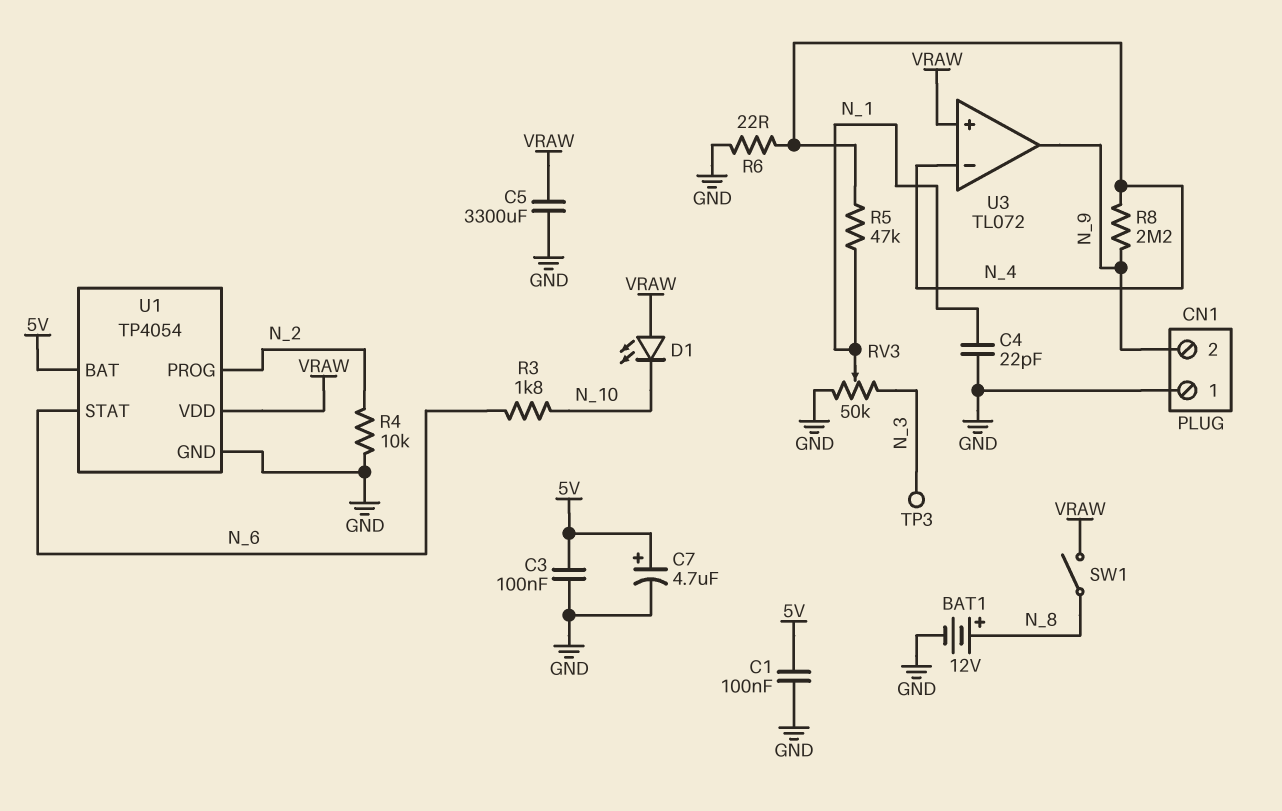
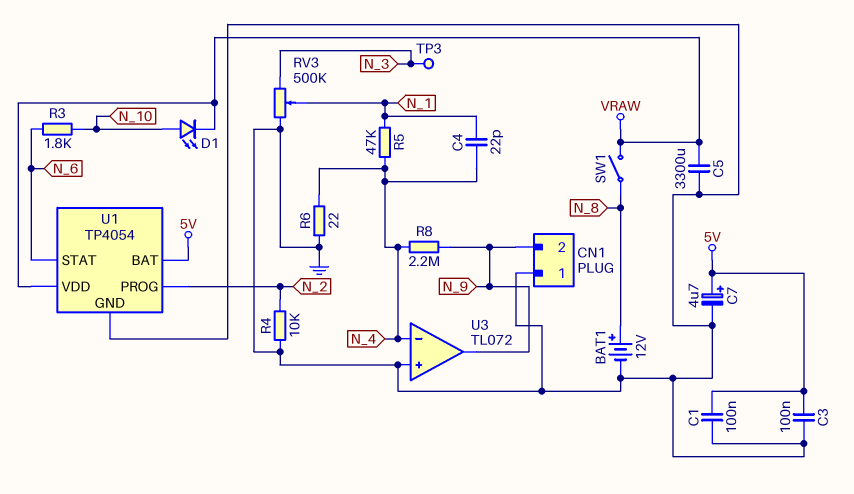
C4: 22pF (GND, N_1) -> 22pF (N_1, N_4)
D1: LED (A VRAW, K N_10) -> LED (A N_10, K VRAW)
RV3: 50k (GND, N_3, wiper N_1) -> 500k (GND, N_3, wiper N_1)
U3 pin in+: VRAW -> GND

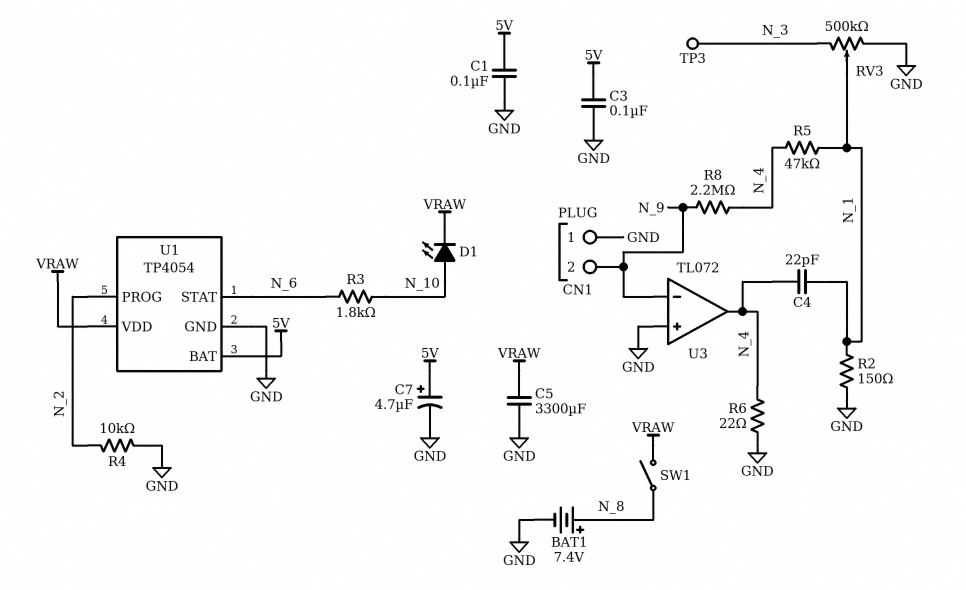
BAT1: 12V (plus N_8, minus GND) -> 7.4V (plus N_8, minus GND)
R2: none -> 150 (GND, N_1)
U3 pin in-: N_4 -> N_9
U3 pin out: N_9 -> N_4

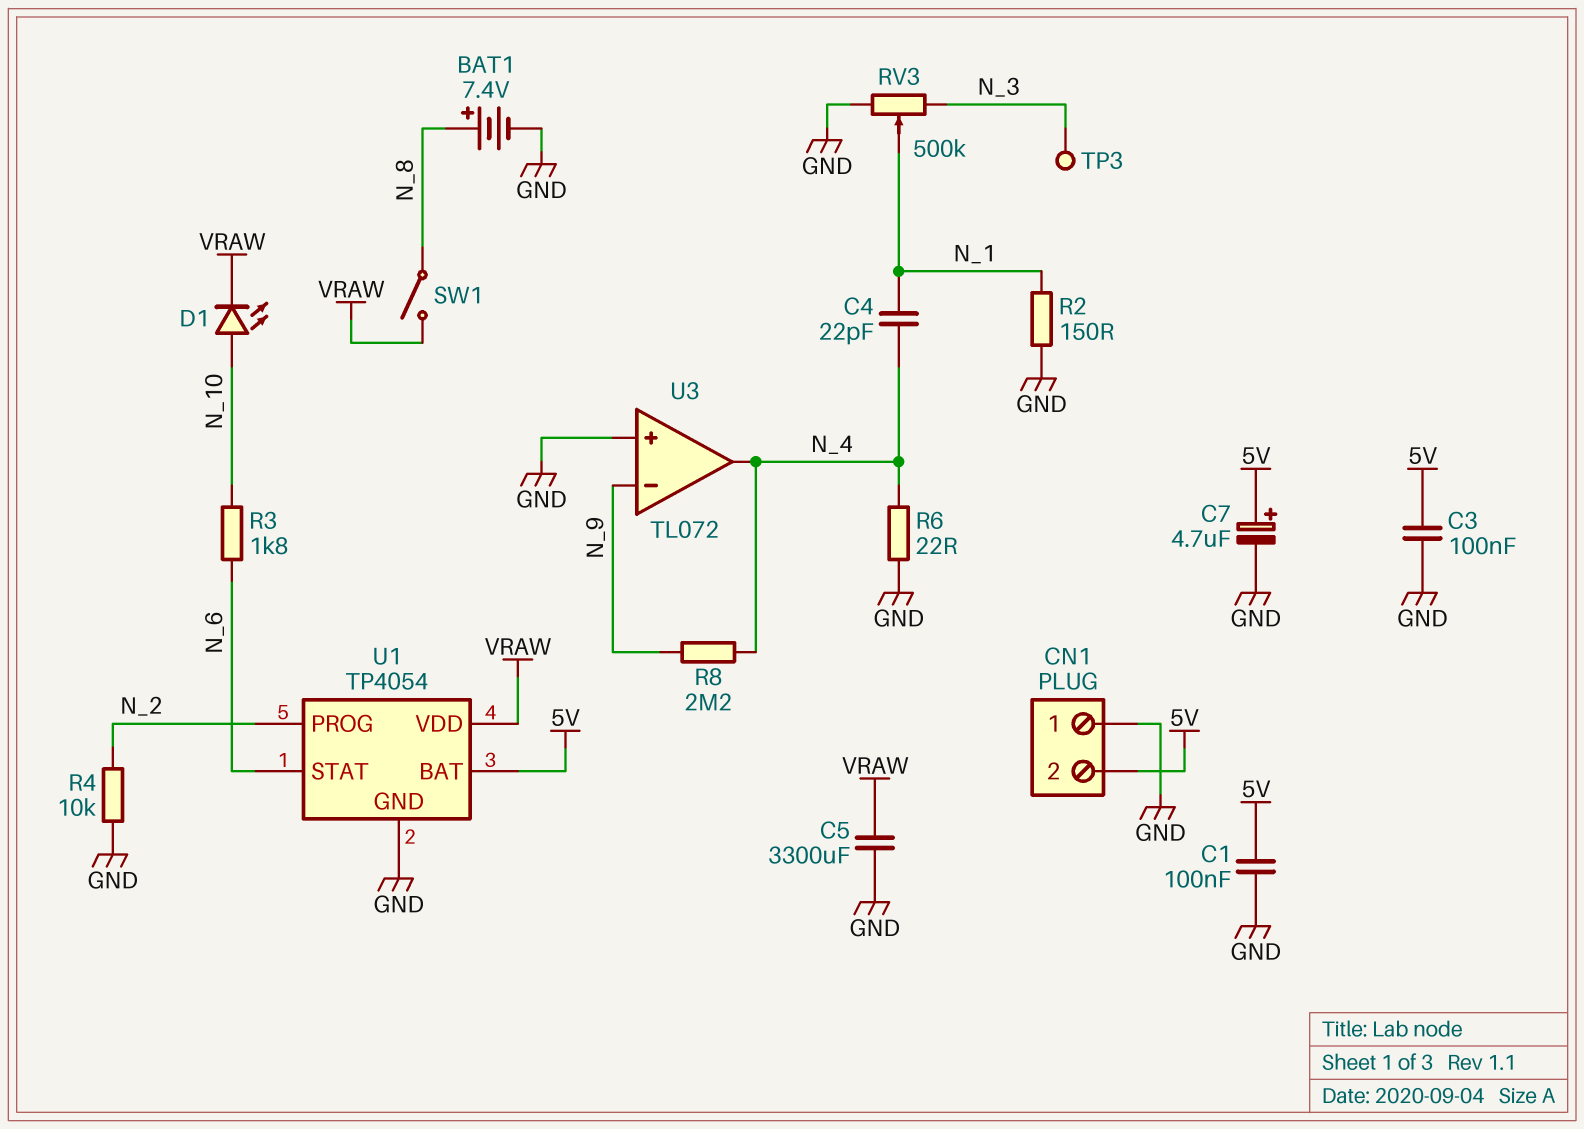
CN1 pin 2: N_9 -> 5V
R5: 47k (N_1, N_4) -> none

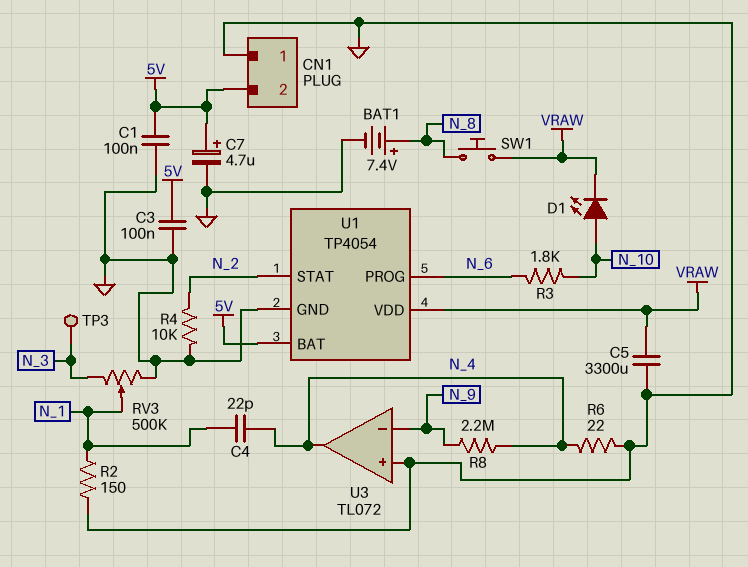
SW1: switch (N_8, VRAW) -> button (N_8, VRAW)
U1 pin PROG: N_2 -> N_6
U1 pin STAT: N_6 -> N_2

